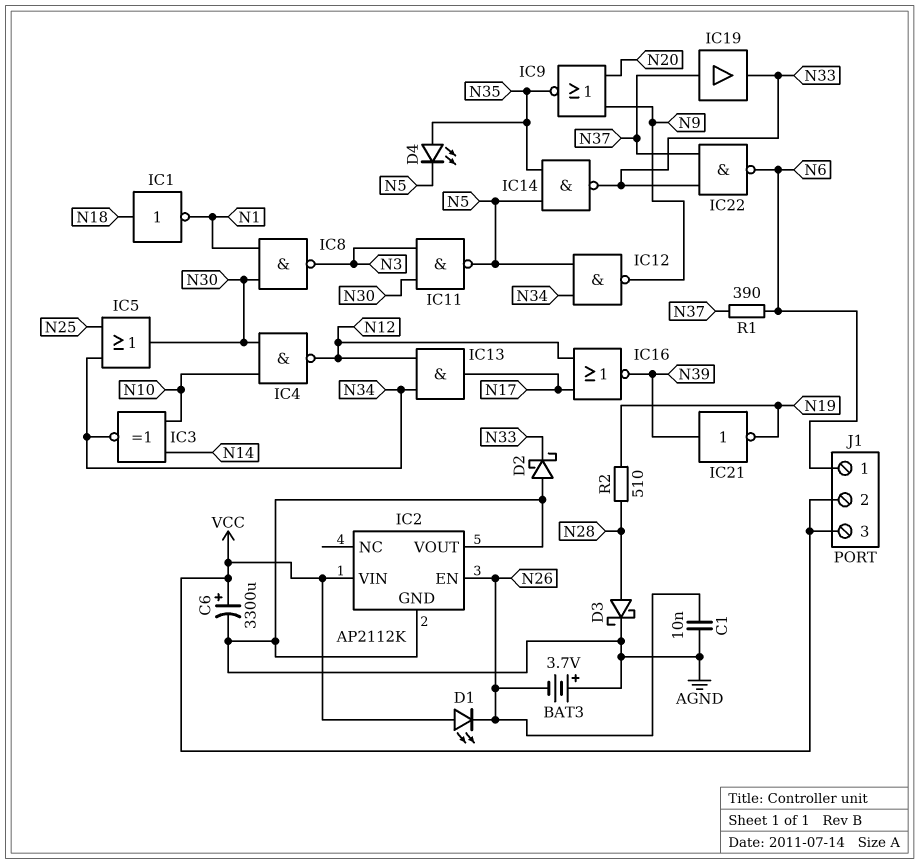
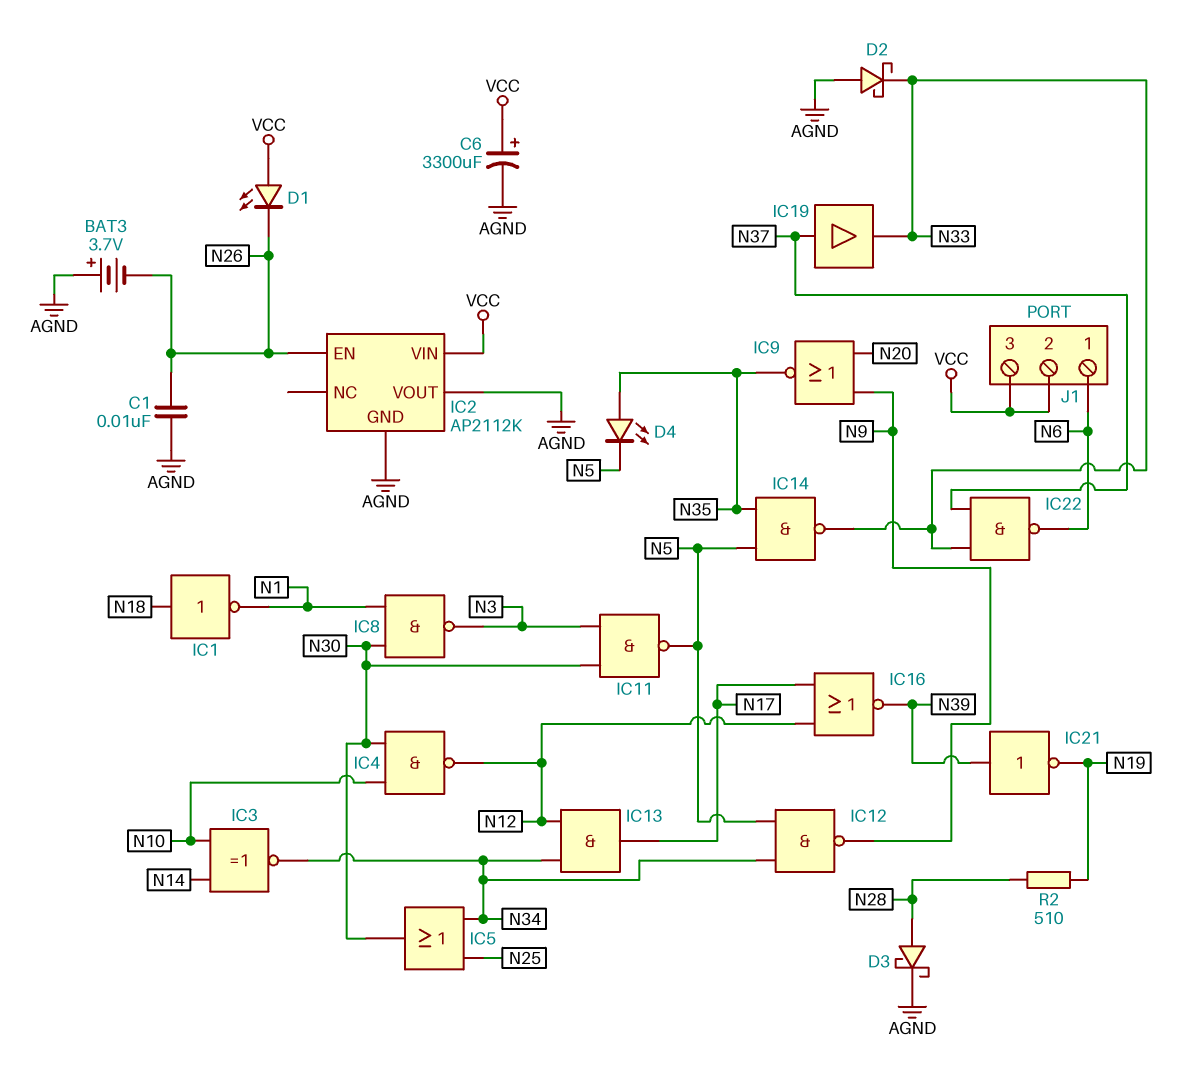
R1: 390 (N6, N37) -> none

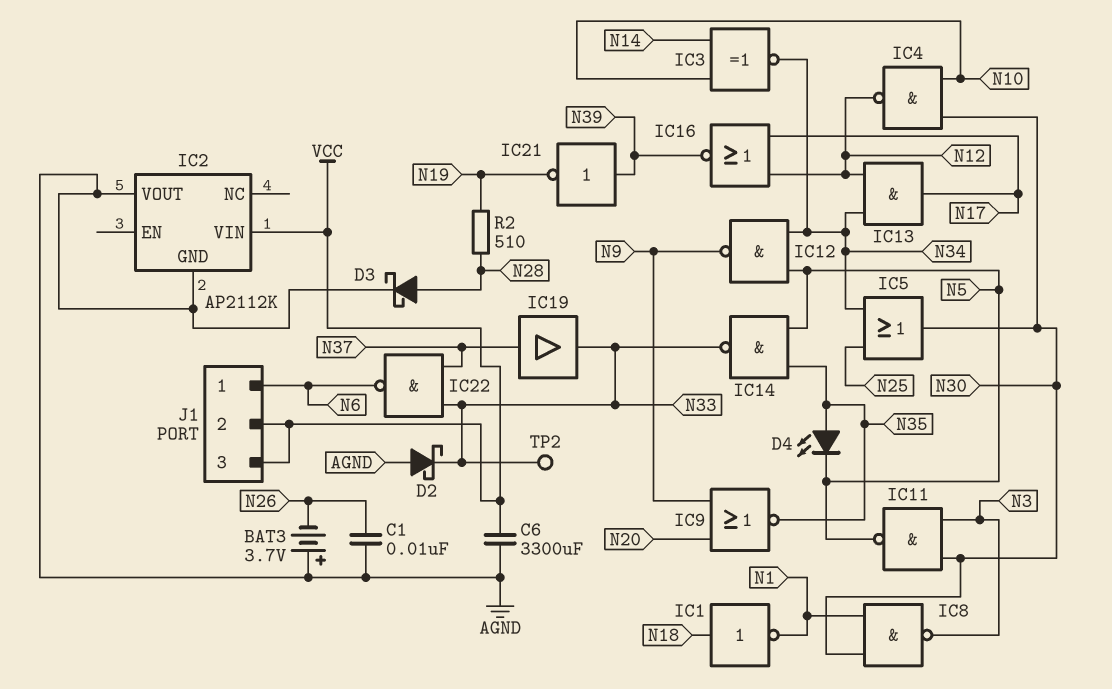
C6: 3300uF (plus VCC, minus AGND) -> 3300uF (AGND, VCC)
D1: LED (A VCC, K N26) -> none
IC2 pin EN: N26 -> none
TP2: none -> test point (N33)

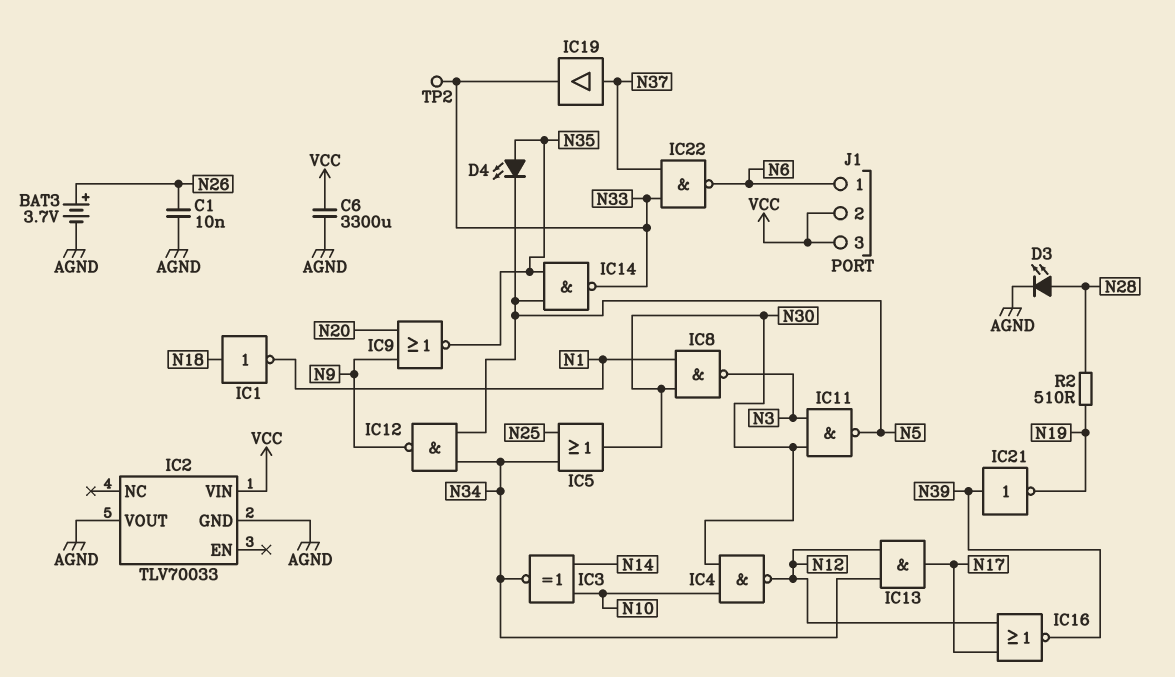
BAT3: 3.7V (plus AGND, minus N26) -> 3.7V (plus N26, minus AGND)
D2: schottky (A AGND, K N33) -> none
D3: schottky (A N28, K AGND) -> LED (A N28, K AGND)
IC2: AP2112K -> TLV70033

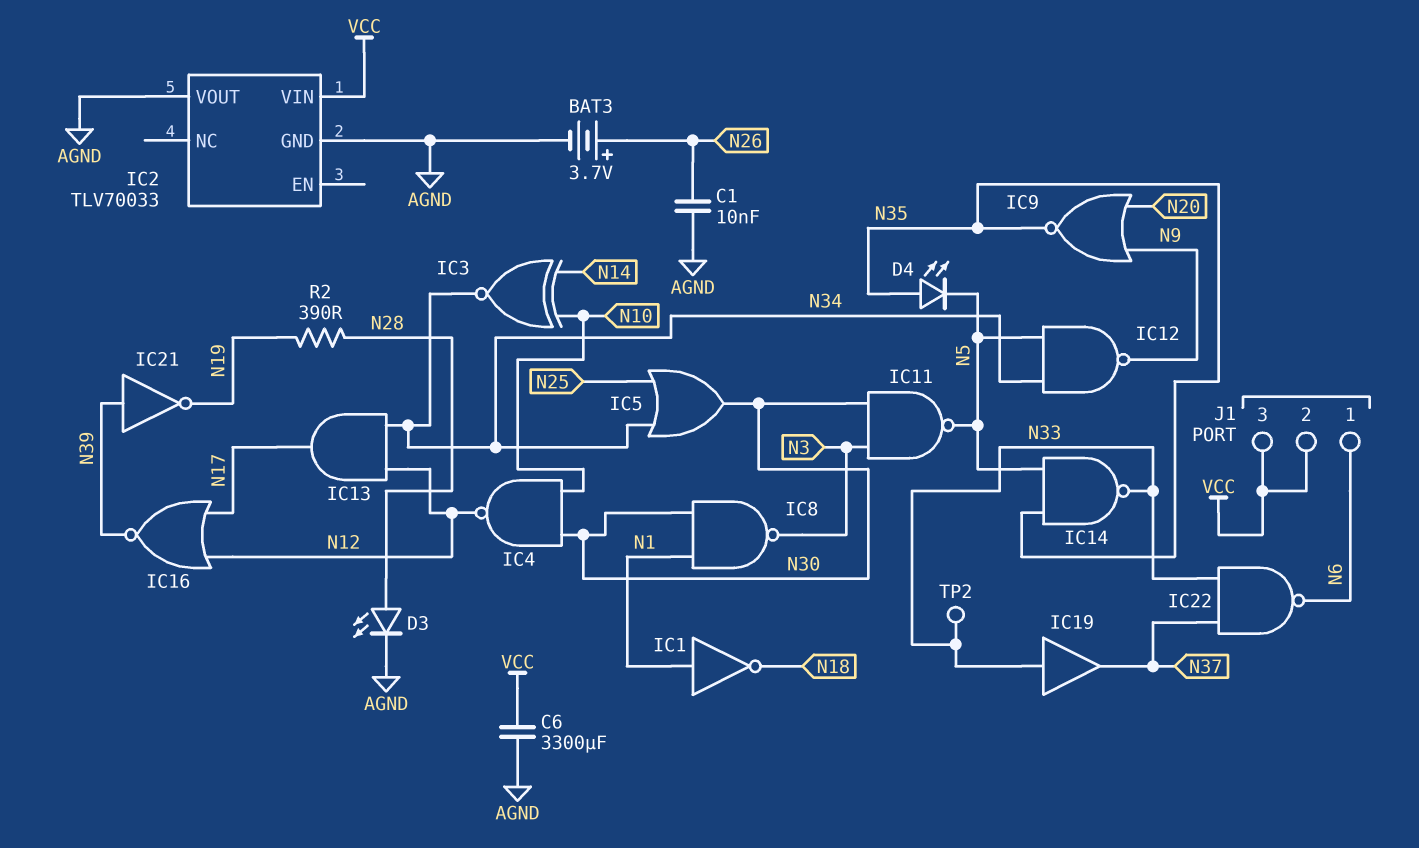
IC1: NOT (in N18, out N1) -> NOT (in N1, out N18)
IC19: buffer (in N37, out N33) -> buffer (in N33, out N37)
R2: 510 (N19, N28) -> 390 (N19, N28)

